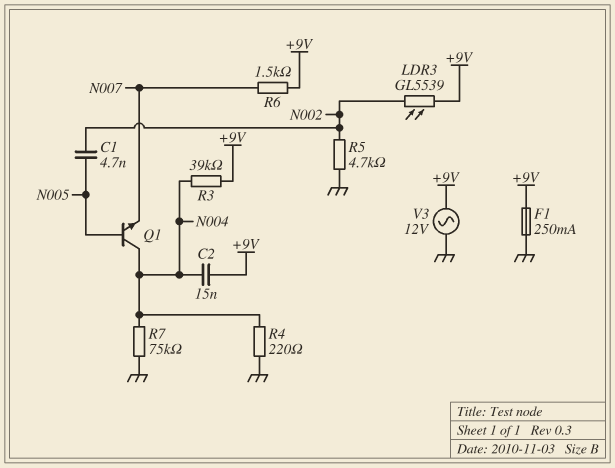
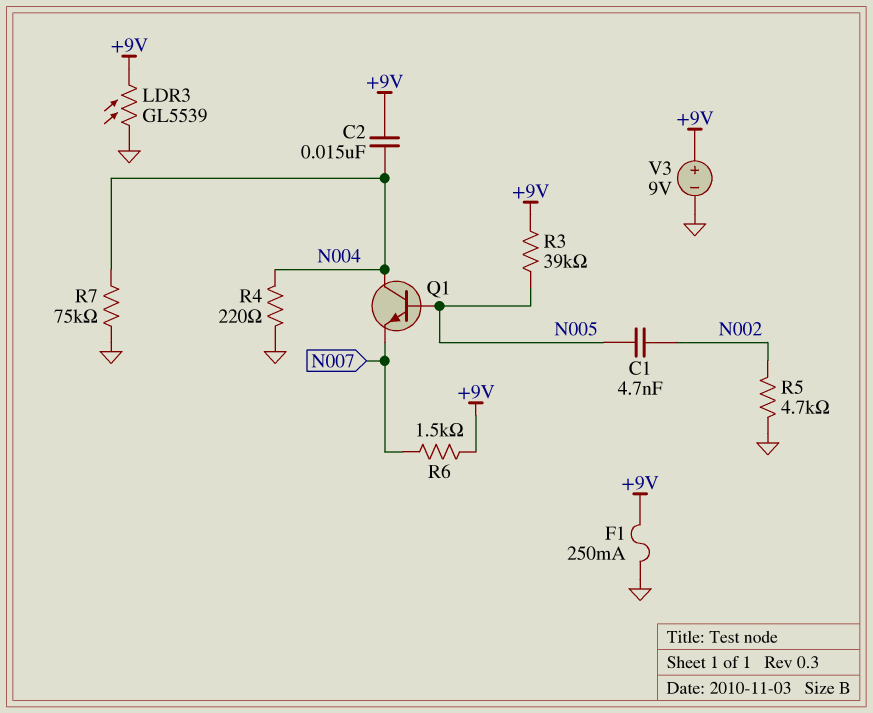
LDR3: GL5539 (+9V, N002) -> GL5539 (+9V, GND)
R3: 39k (+9V, N004) -> 39k (+9V, N005)
V3: AC 12V (+9V, GND) -> 9V (plus +9V, minus GND)

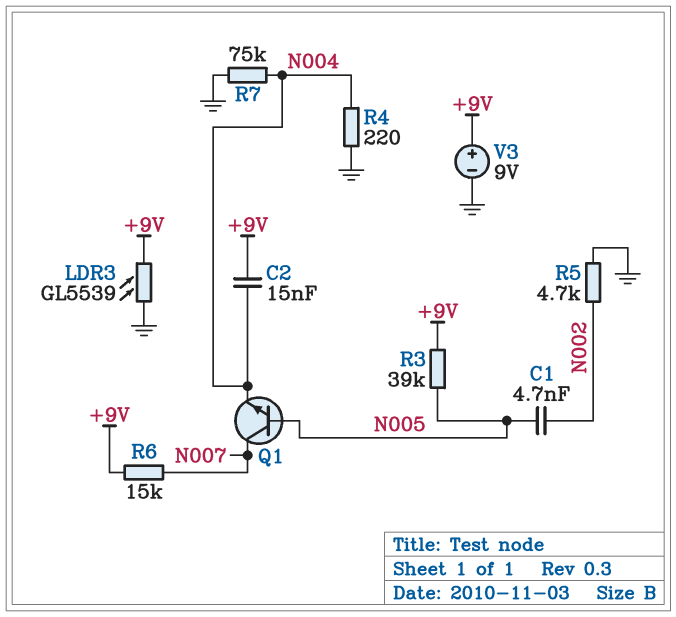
F1: 250mA (+9V, GND) -> none
Q1: NPN (B N005, C N004, E N007) -> NPN (B N005, C N007, E N004)
R6: 1.5k (+9V, N007) -> 15k (+9V, N007)

